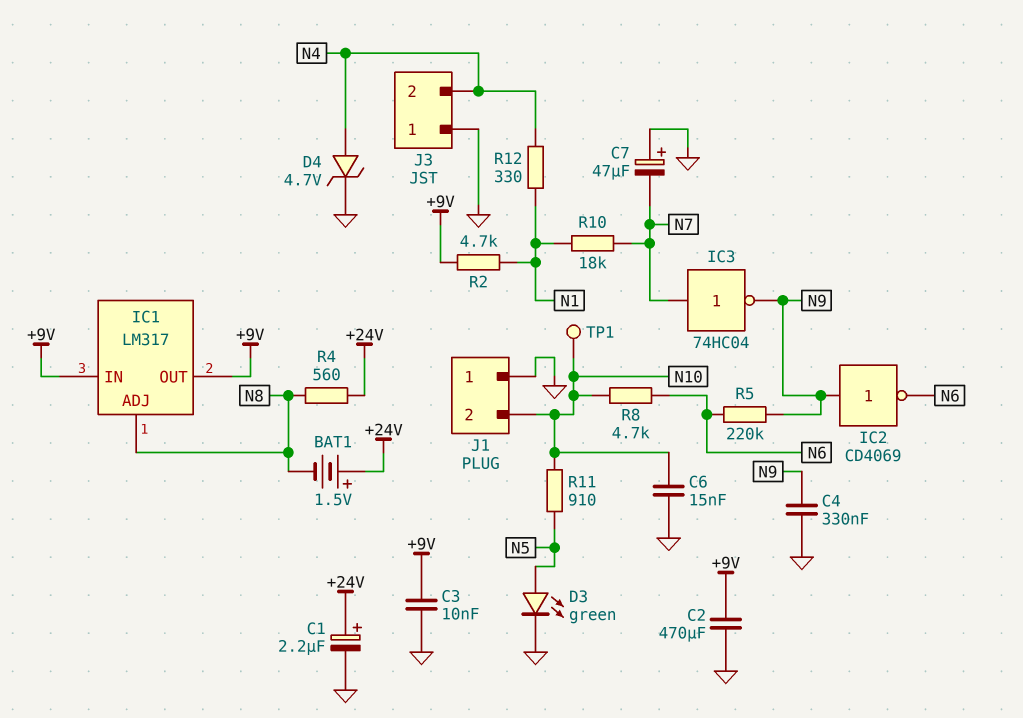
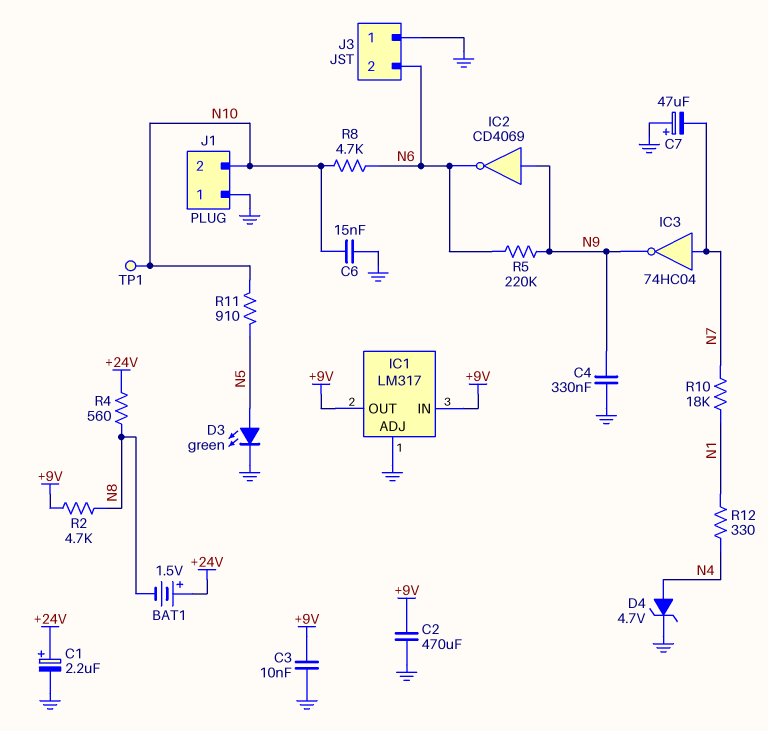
IC1 pin ADJ: N8 -> GND
J3 pin 2: N4 -> N6
R2: 4.7k (+9V, N1) -> 4.7k (+9V, N8)

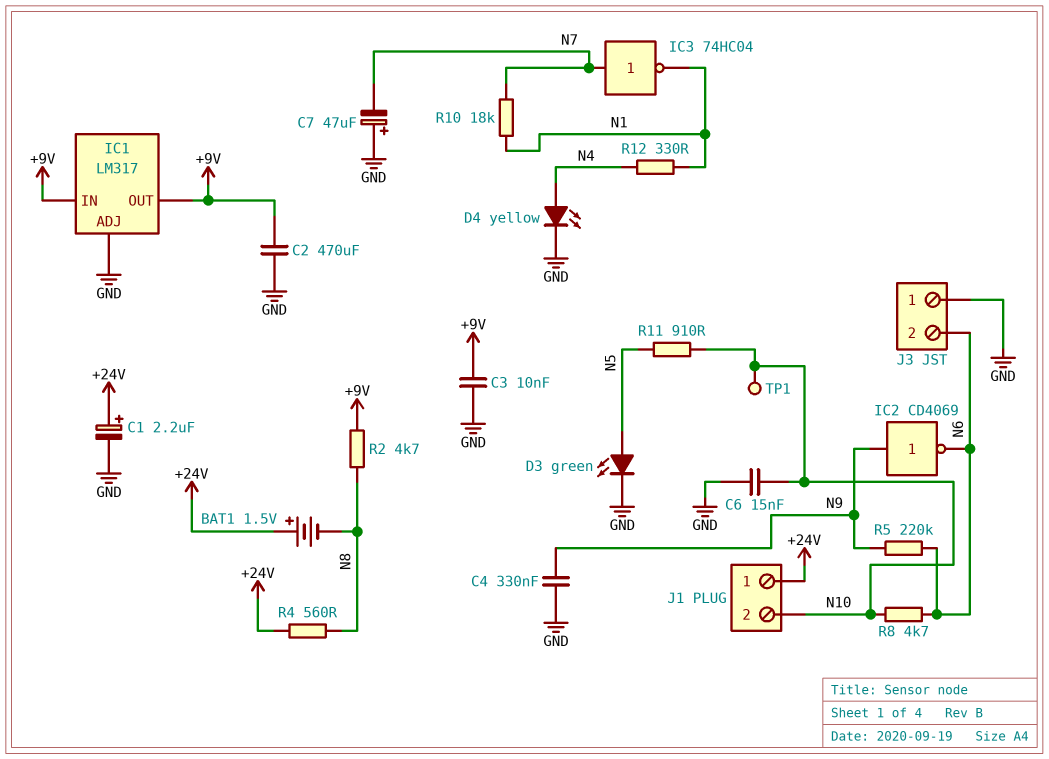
D4: zener 4.7V (A N4, K GND) -> LED yellow (A N4, K GND)
IC3: NOT 74HC04 (in N7, out N9) -> NOT 74HC04 (in N7, out N1)
J1 pin 1: GND -> +24V

